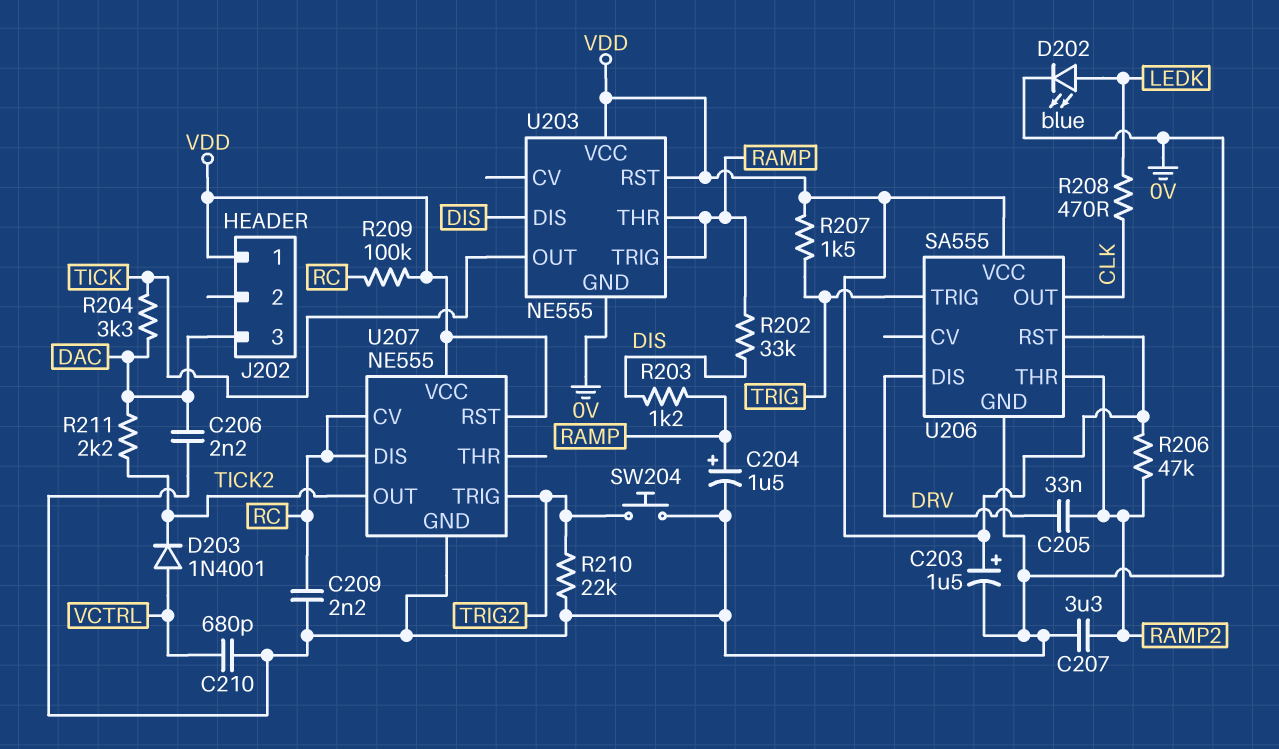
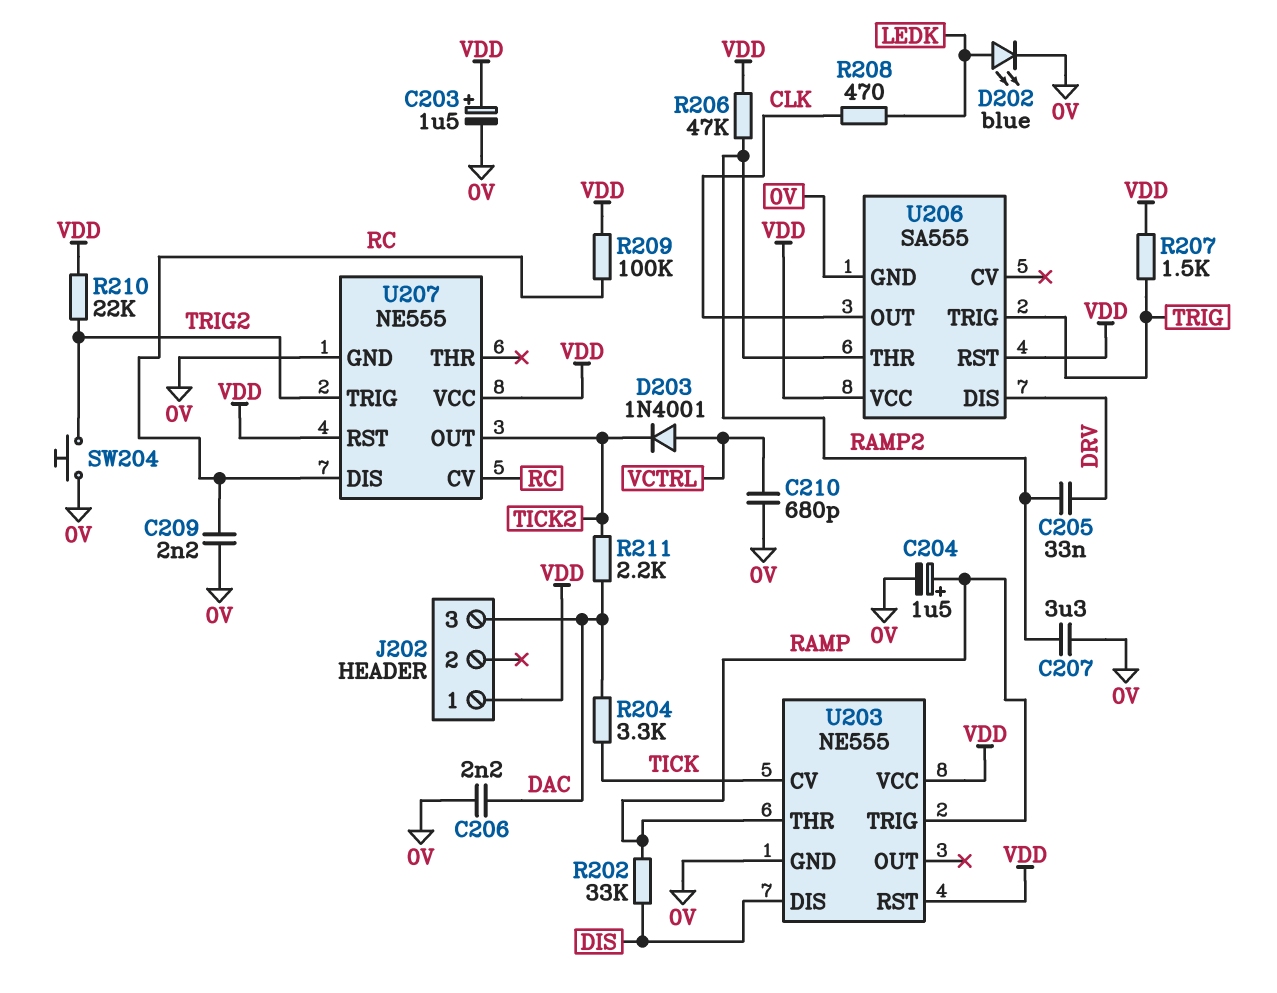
R203: 1.2k (DIS, RAMP) -> none
R210: 22k (0V, TRIG2) -> 22k (TRIG2, VDD)
U203 pin CV: none -> TICK
U203 pin OUT: TICK -> none

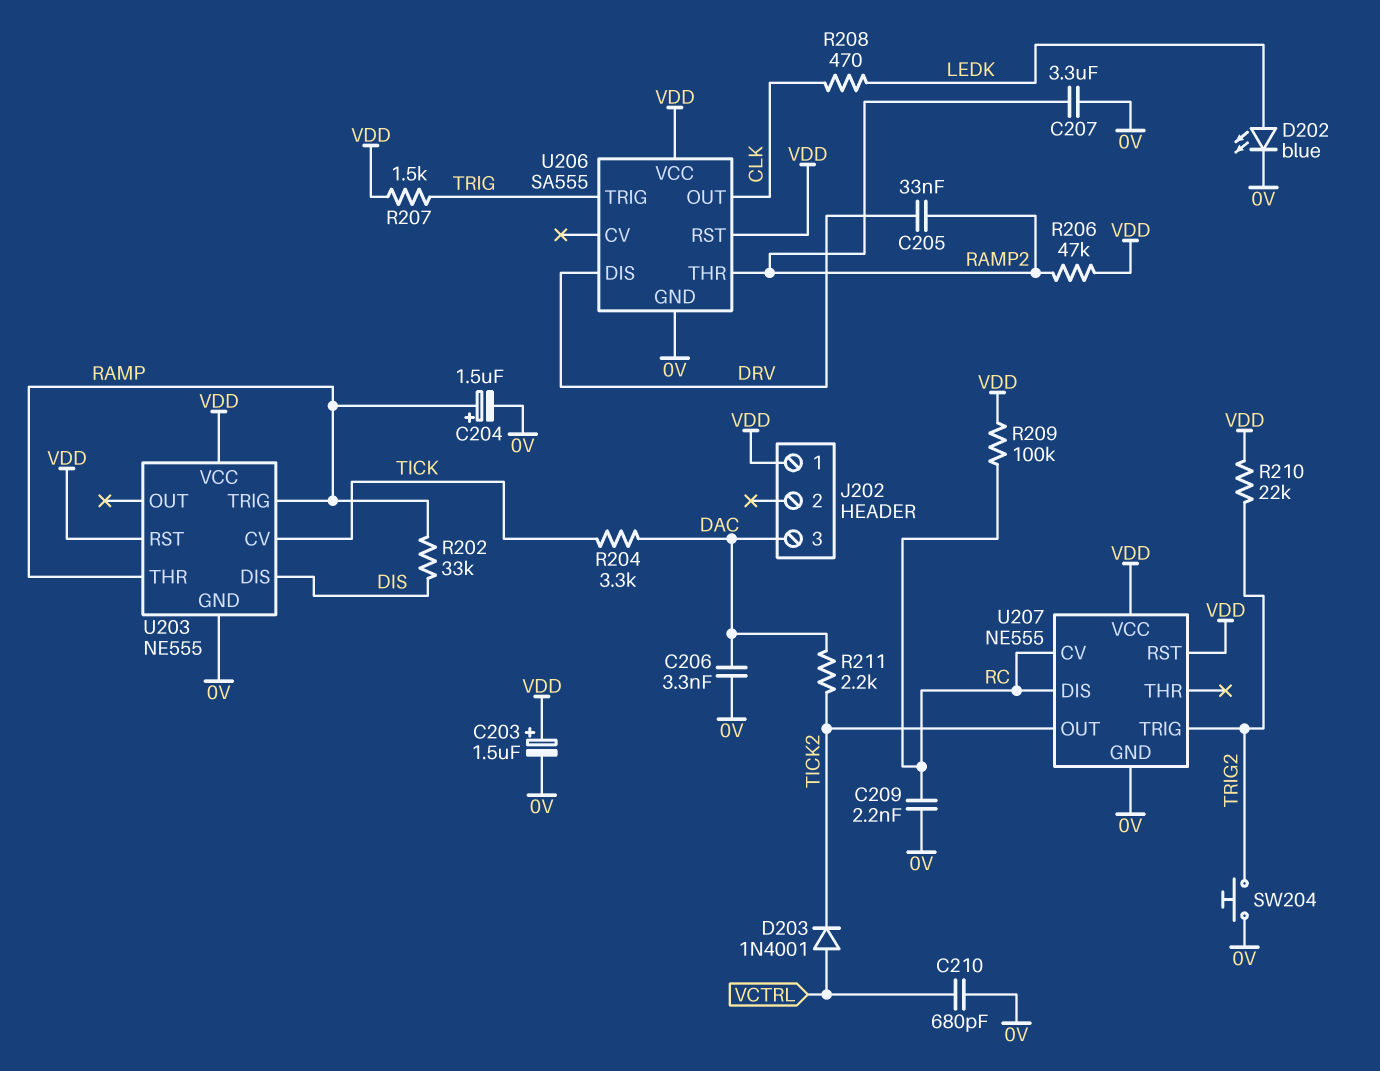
C206: 2.2nF (0V, DAC) -> 3.3nF (0V, DAC)

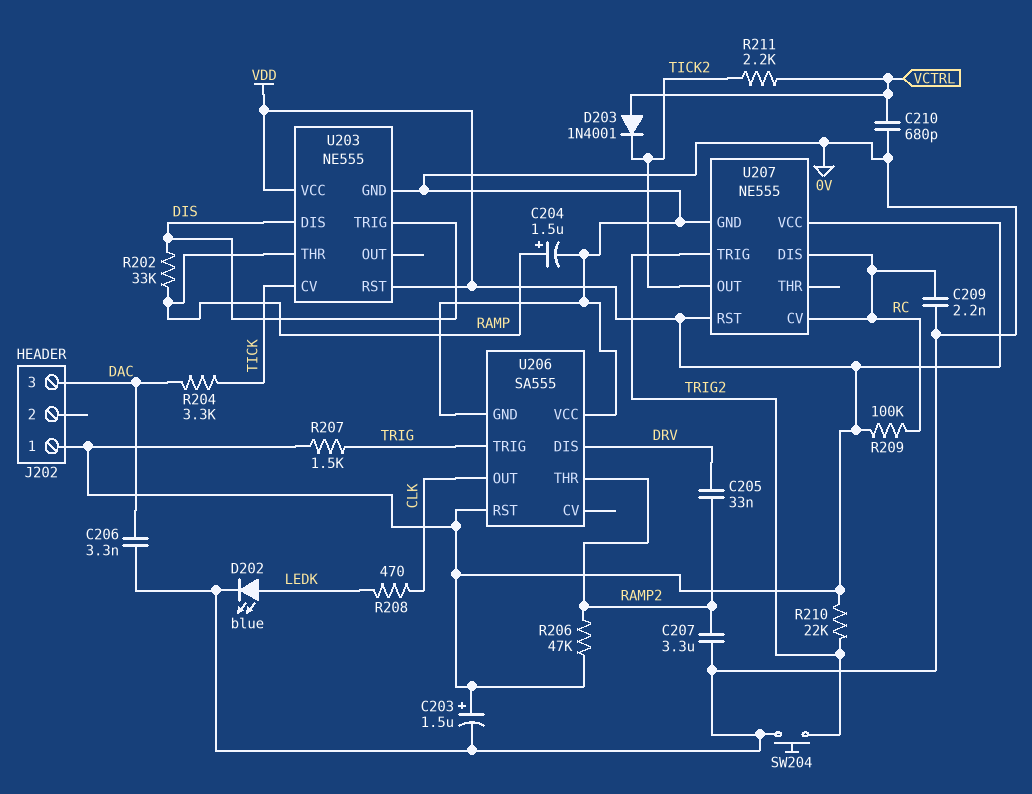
R211: 2.2k (DAC, TICK2) -> 2.2k (TICK2, VCTRL)
U203 pin TRIG: RAMP -> DIS
U206 pin VCC: VDD -> 0V

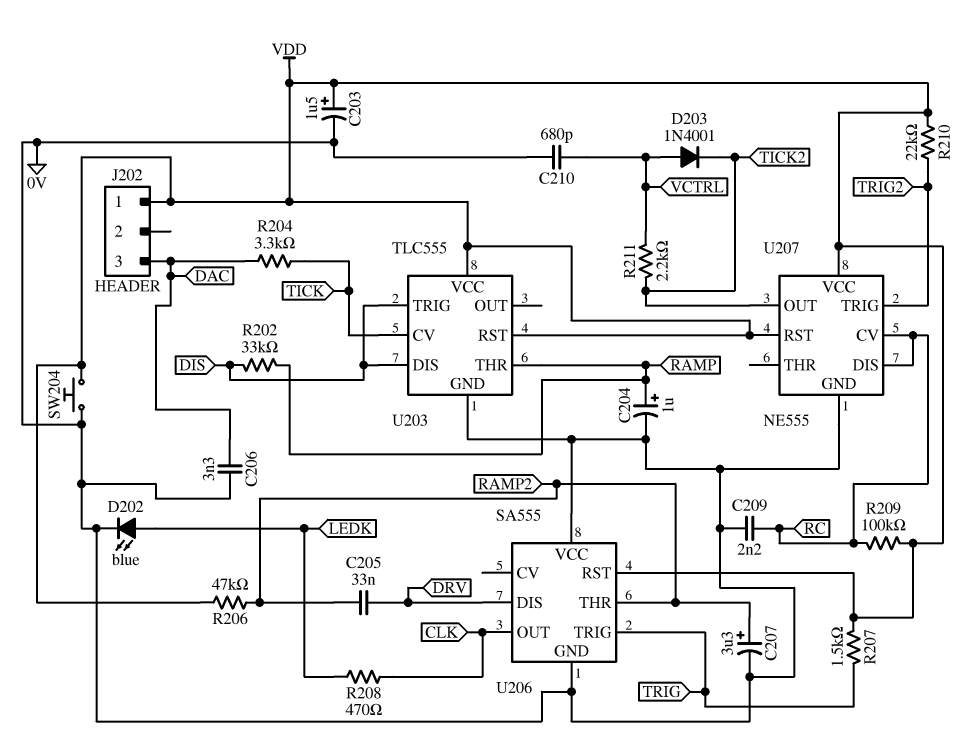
C204: 1.5uF (plus RAMP, minus 0V) -> 1uF (plus RAMP, minus 0V)
C207: 3.3uF (0V, RAMP2) -> 3.3uF (plus RAMP2, minus 0V)
SW204: button (0V, TRIG2) -> button (0V, VDD)
U203: NE555 -> TLC555

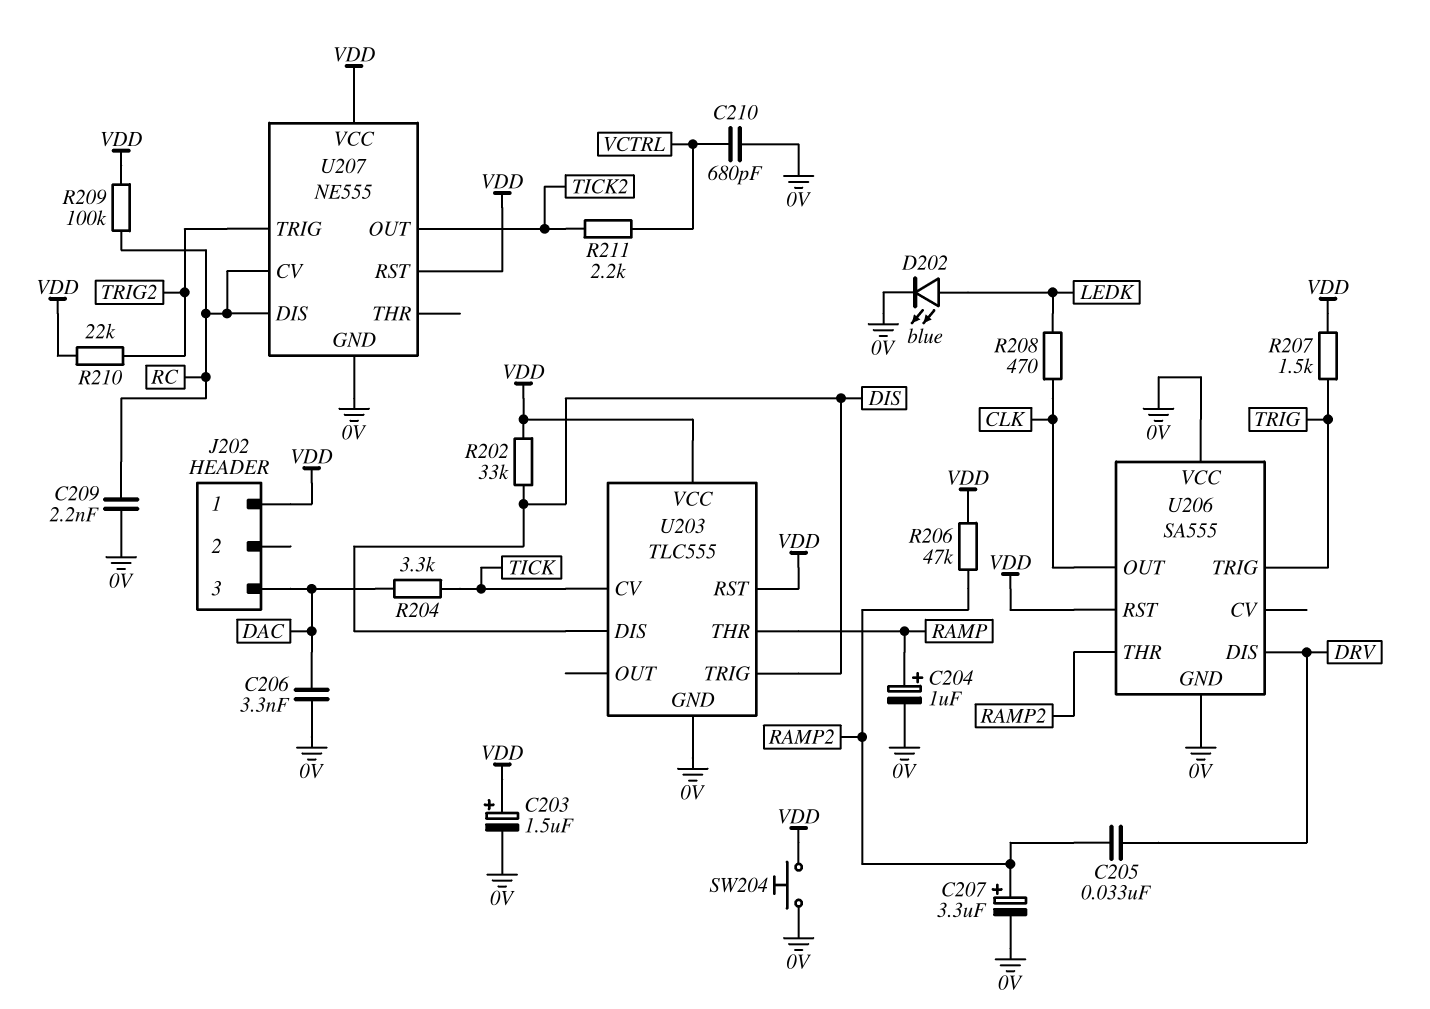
D203: diode 1N4001 (A VCTRL, K TICK2) -> none
R202: 33k (DIS, RAMP) -> 33k (DIS, VDD)

